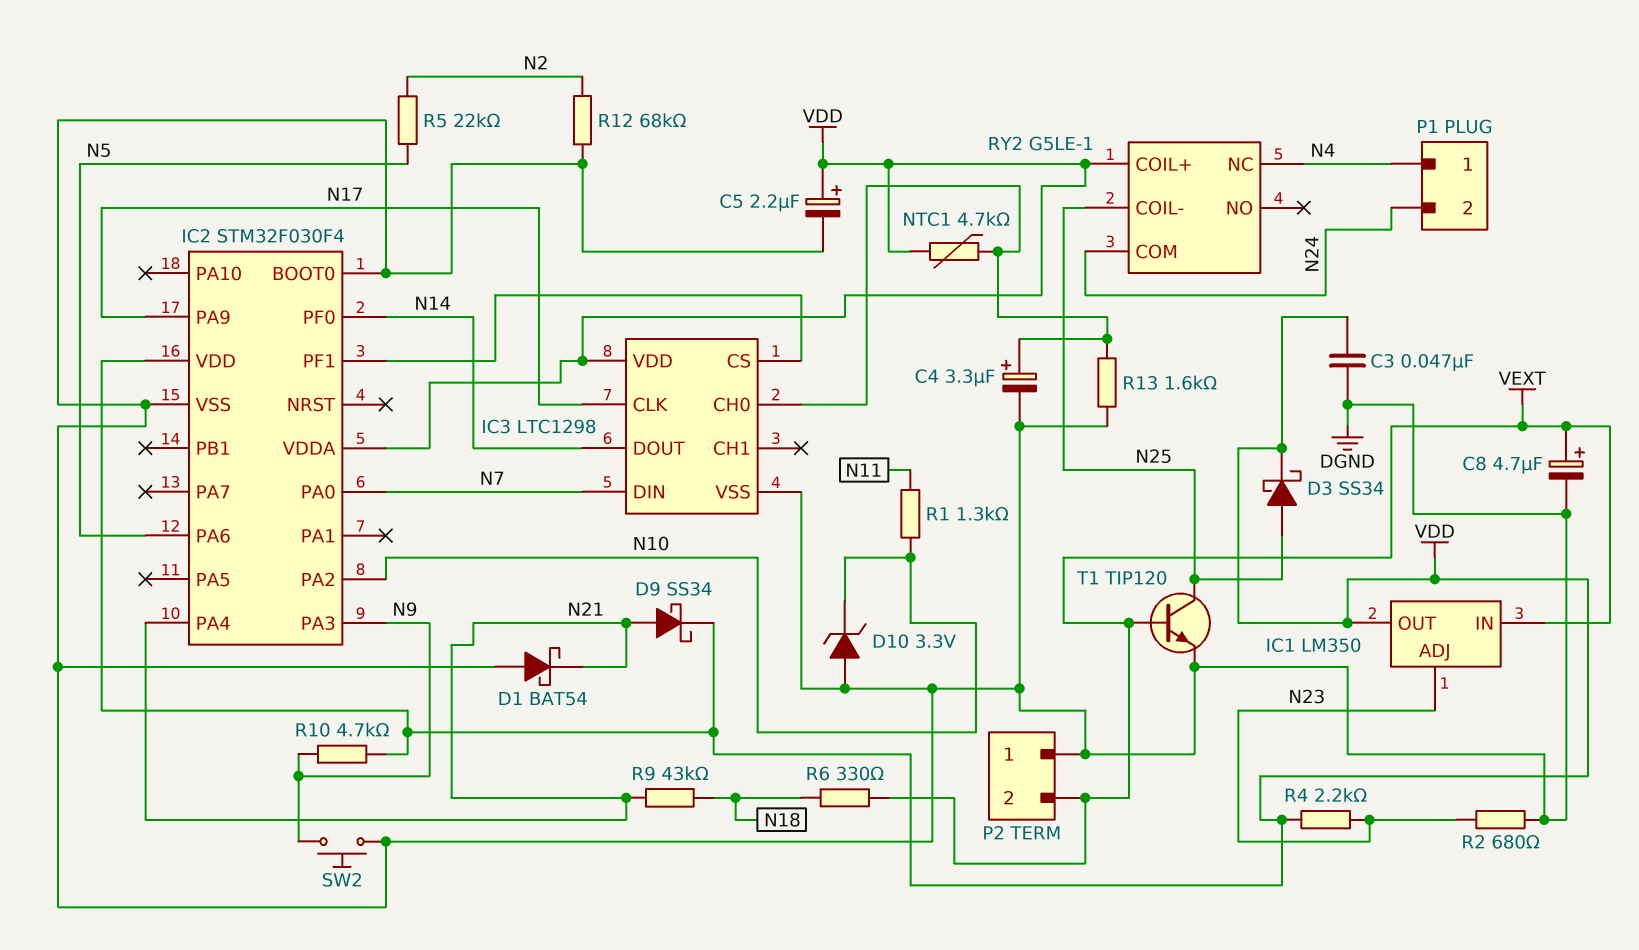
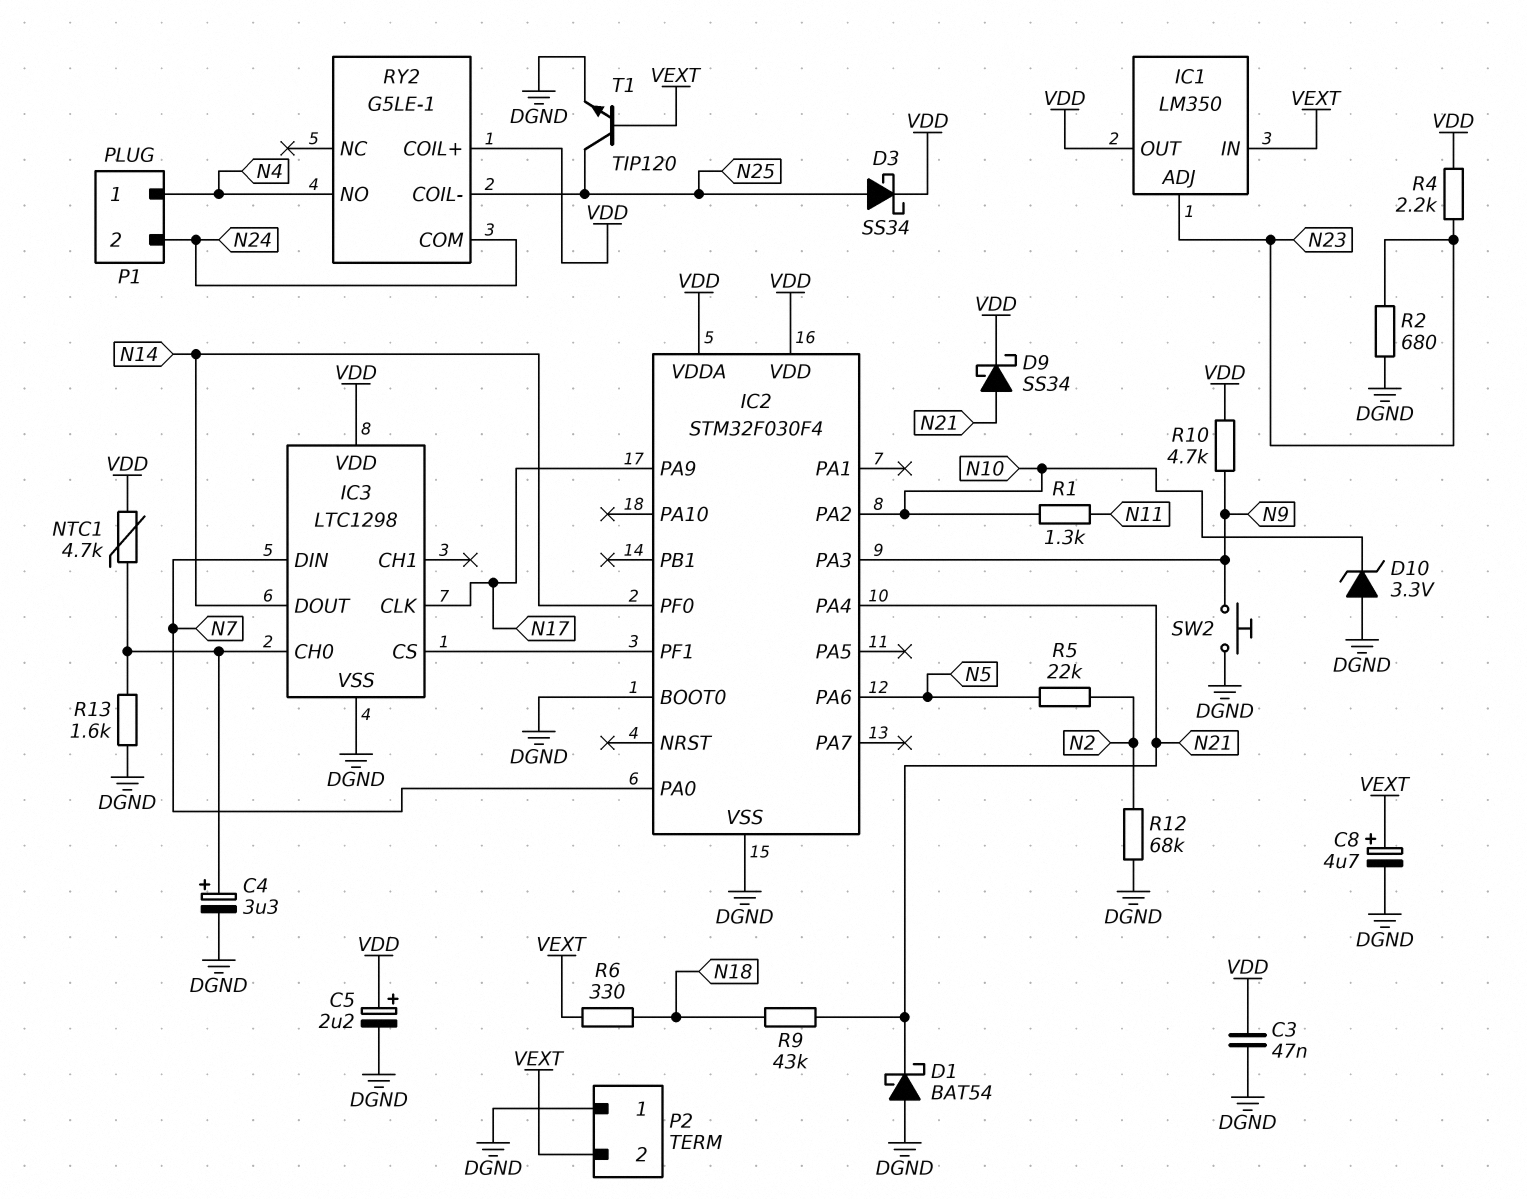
RY2 pin NC: N4 -> none
RY2 pin NO: none -> N4

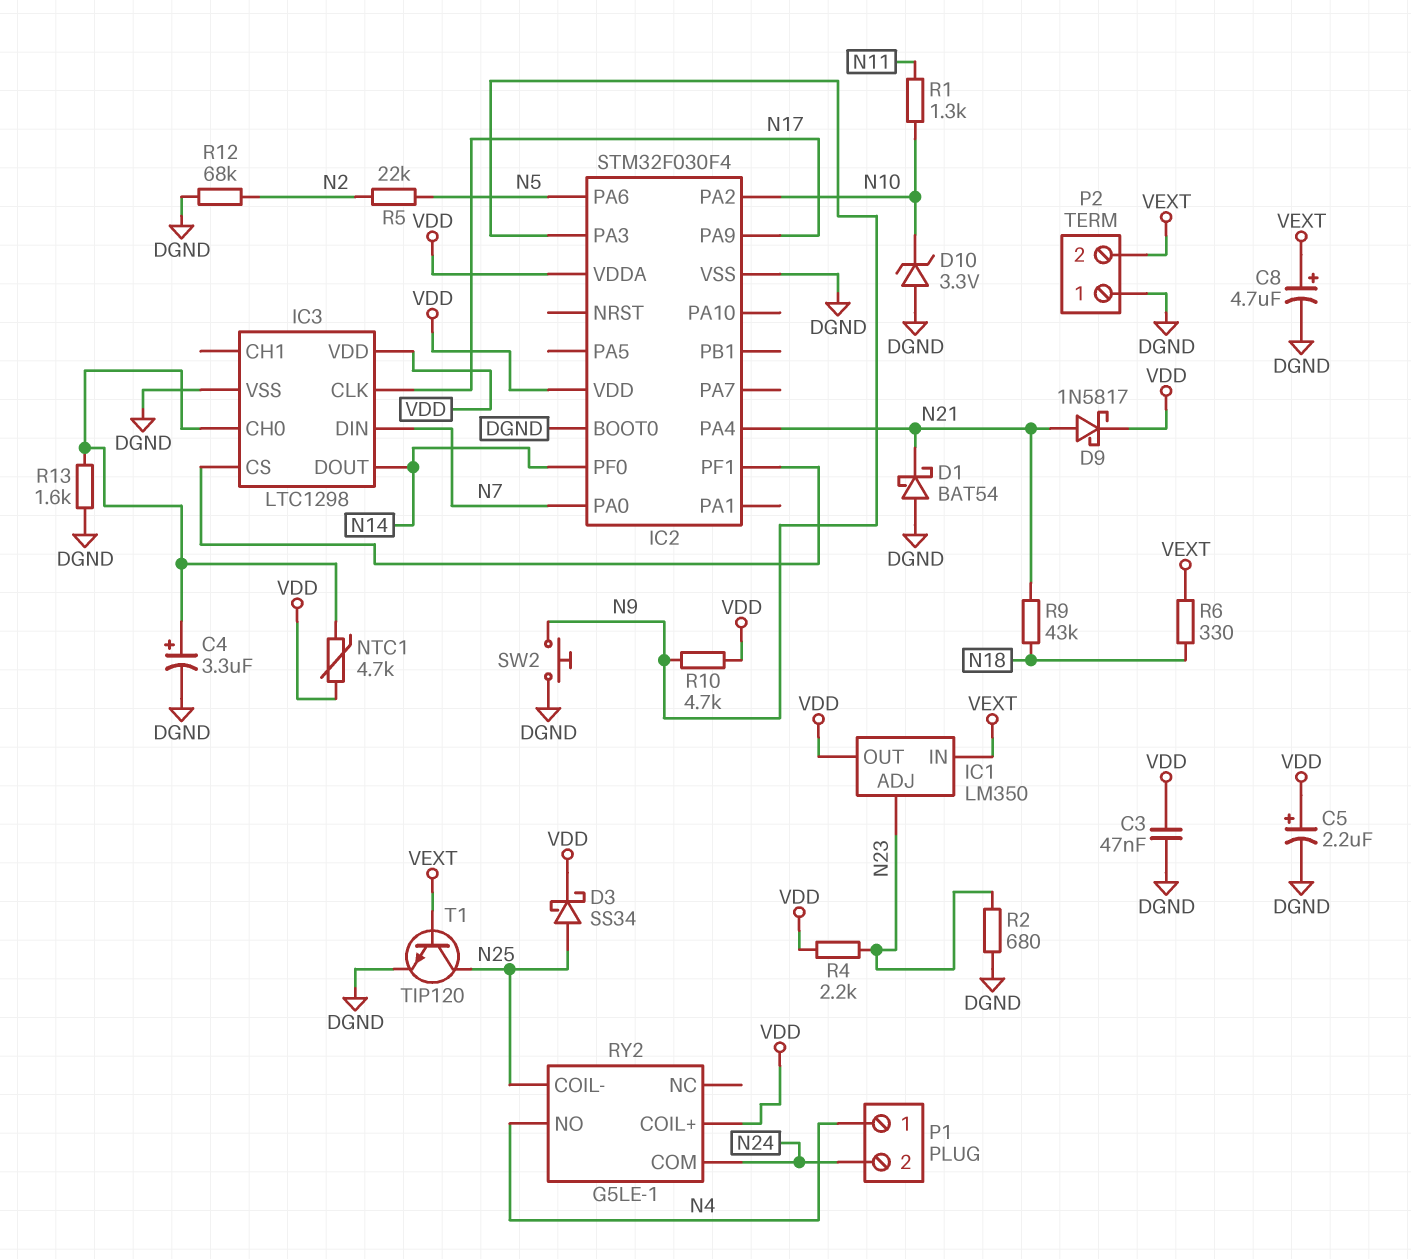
D9: schottky SS34 (A N21, K VDD) -> schottky 1N5817 (A N21, K VDD)

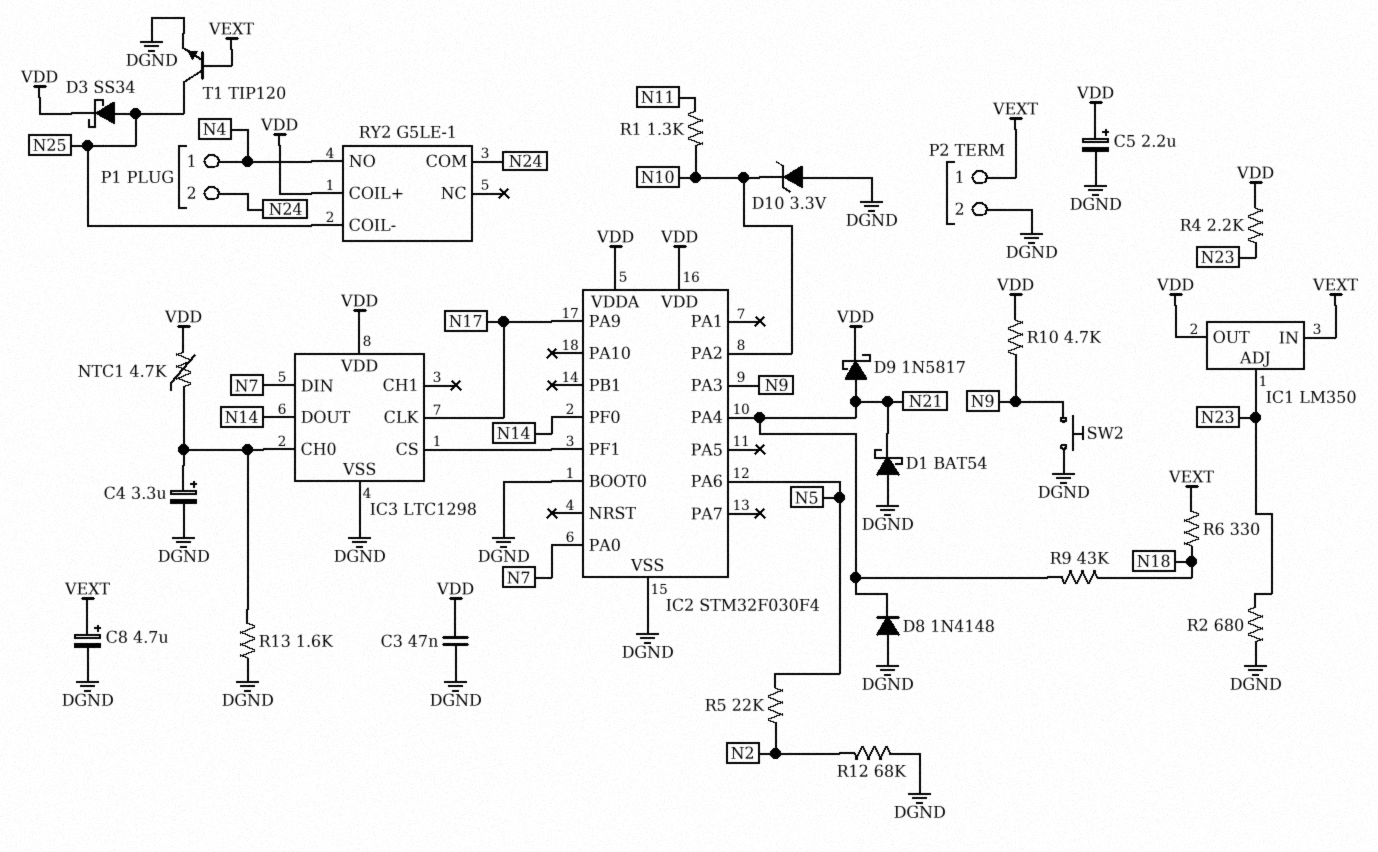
D8: none -> diode 1N4148 (A DGND, K N21)
P2 pin 1: DGND -> VEXT
P2 pin 2: VEXT -> DGND

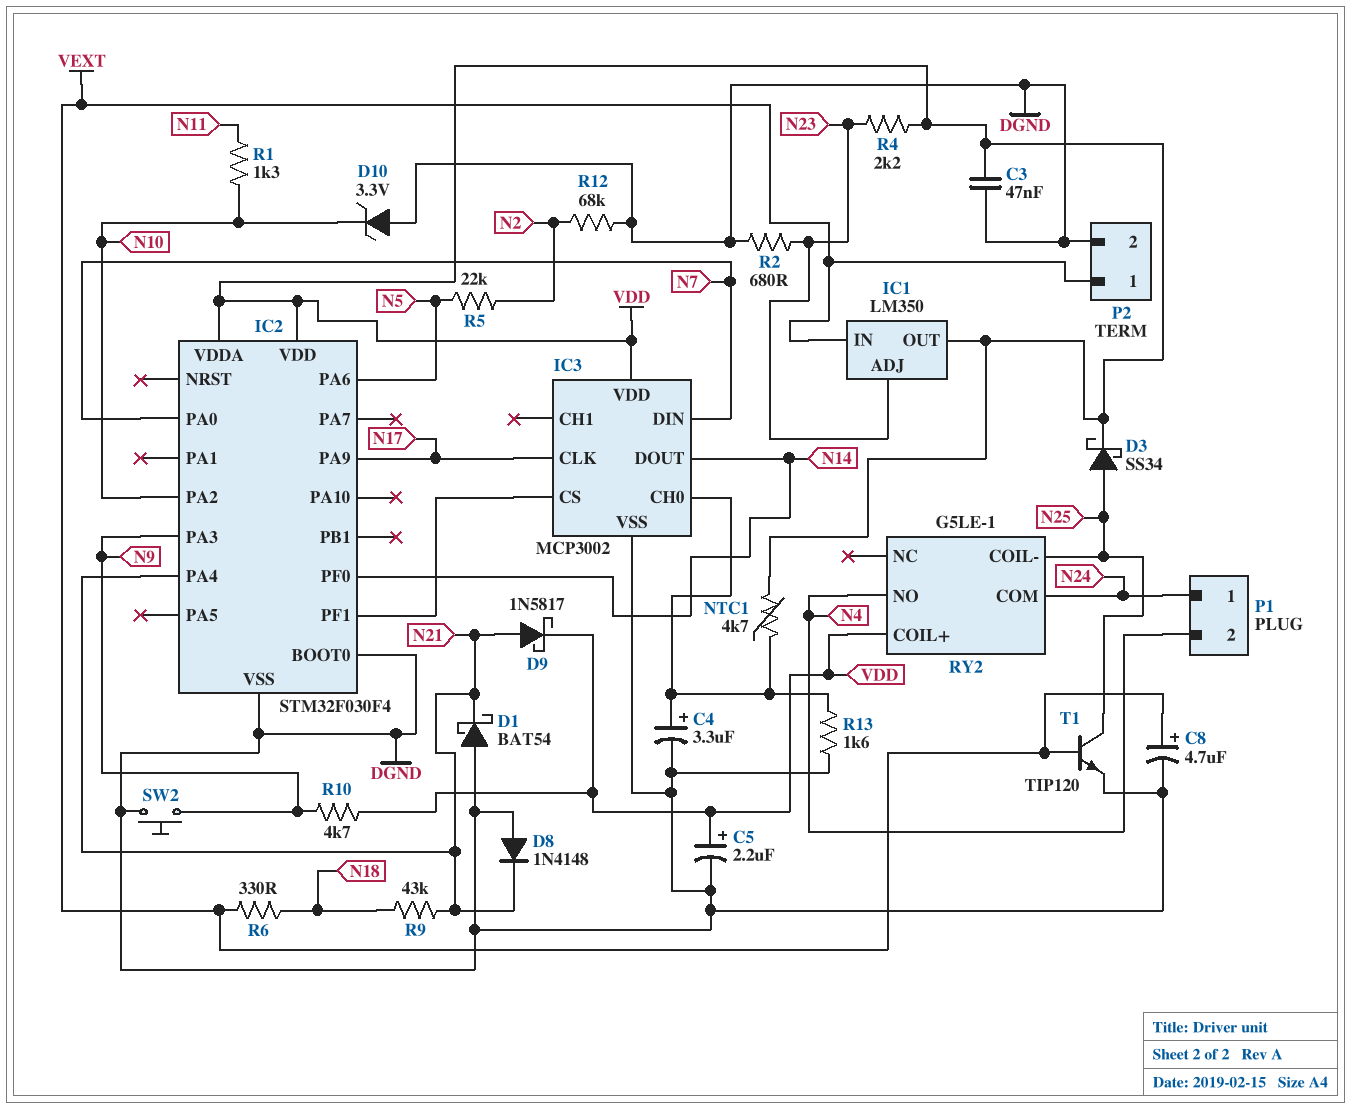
IC3: LTC1298 -> MCP3002
P1 pin 1: N4 -> N24
P1 pin 2: N24 -> N4

